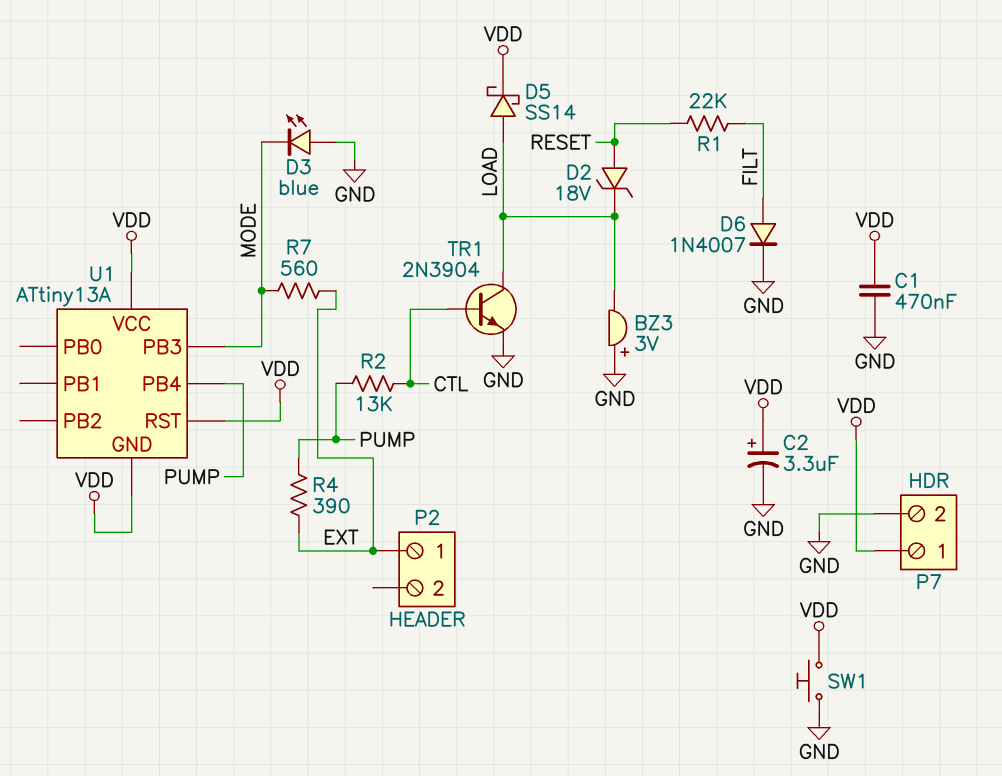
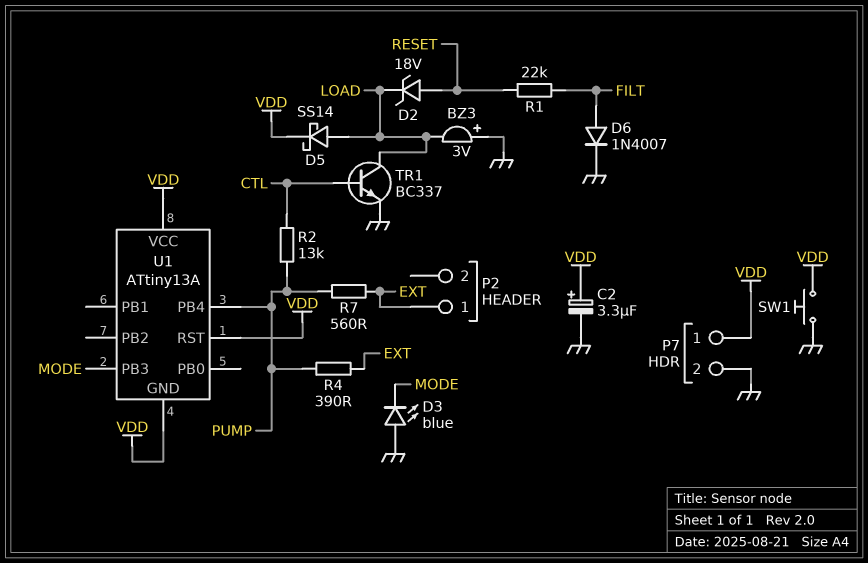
C1: 470nF (GND, VDD) -> none
R7: 560 (EXT, MODE) -> 560 (EXT, PUMP)
TR1: NPN 2N3904 (B CTL, C LOAD, E GND) -> NPN BC337 (B CTL, C LOAD, E GND)

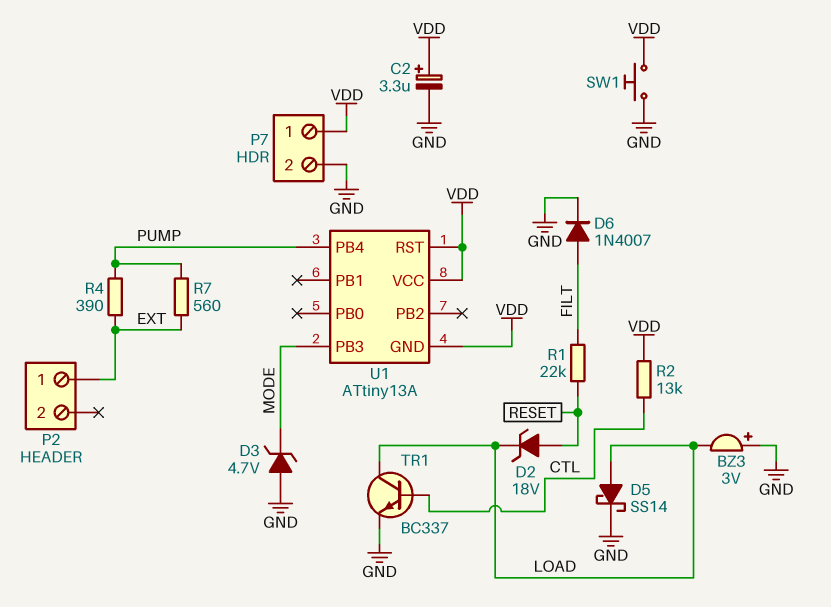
D3: LED blue (A GND, K MODE) -> zener 4.7V (A GND, K MODE)
D5: schottky SS14 (A LOAD, K VDD) -> schottky SS14 (A LOAD, K GND)
R2: 13k (CTL, PUMP) -> 13k (CTL, VDD)

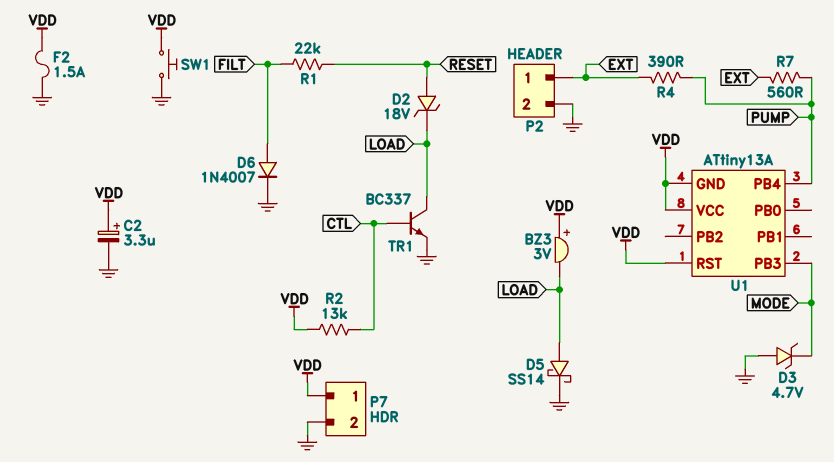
BZ3: buzzer 3V (plus GND, minus LOAD) -> buzzer 3V (plus VDD, minus LOAD)
F2: none -> 1.5A (GND, VDD)
P2 pin 2: none -> GND

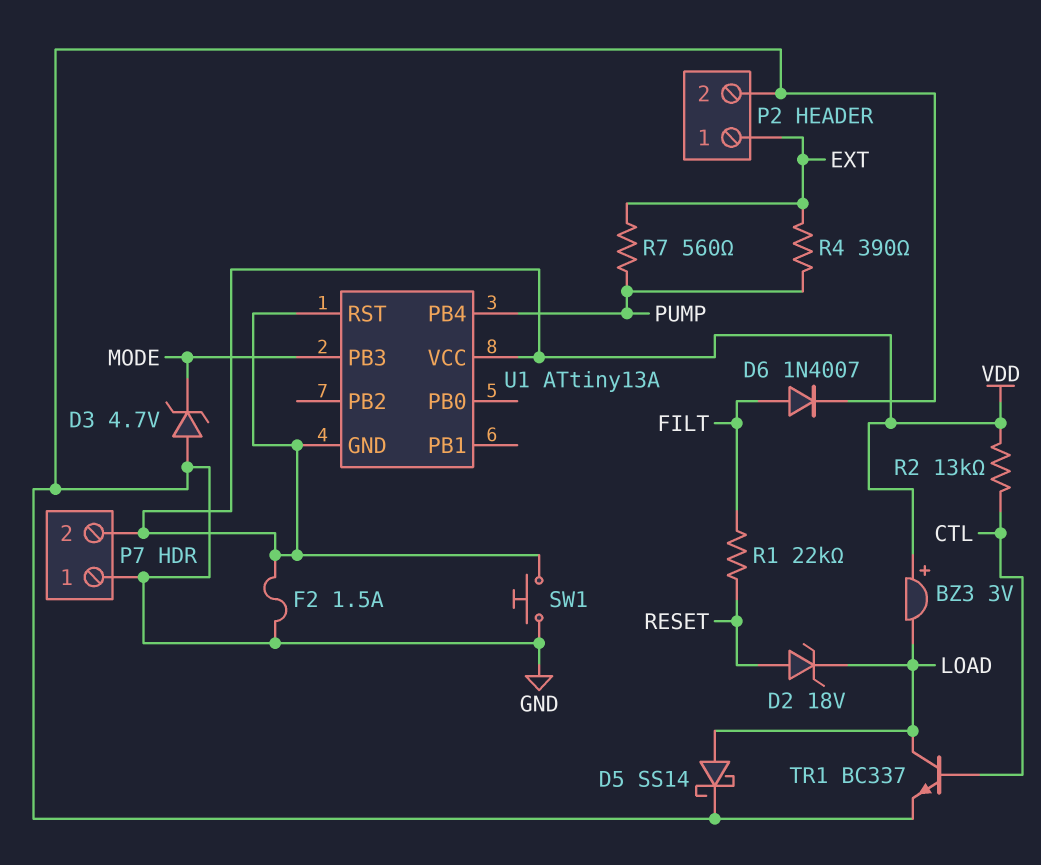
C2: 3.3uF (plus VDD, minus GND) -> none
P7 pin 1: VDD -> GND
P7 pin 2: GND -> VDD

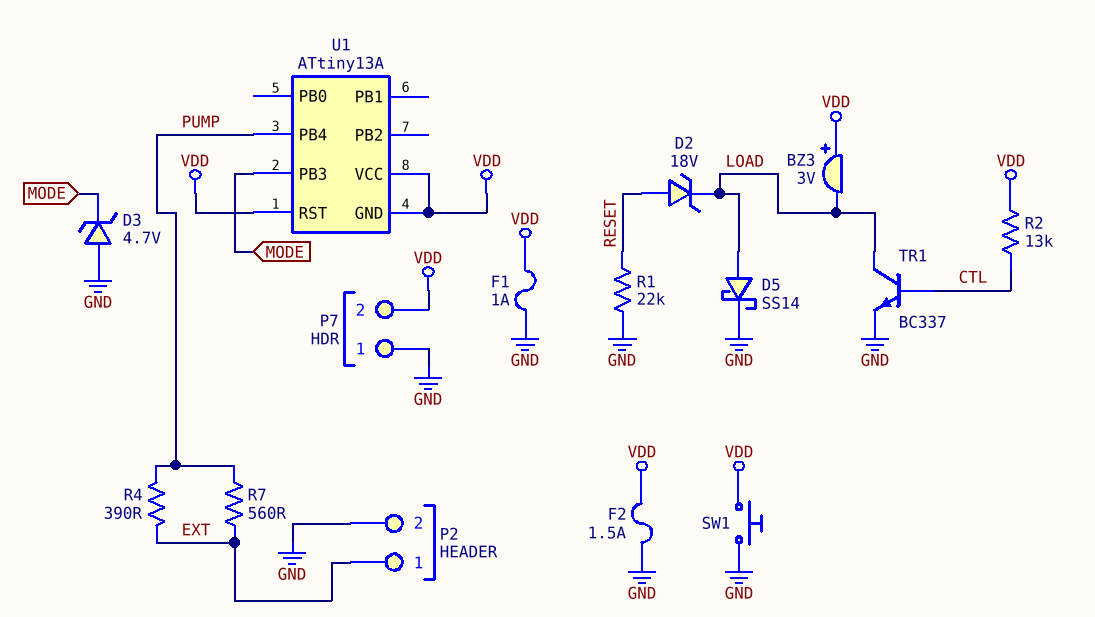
D6: diode 1N4007 (A FILT, K GND) -> none
F1: none -> 1A (GND, VDD)
R1: 22k (FILT, RESET) -> 22k (GND, RESET)

